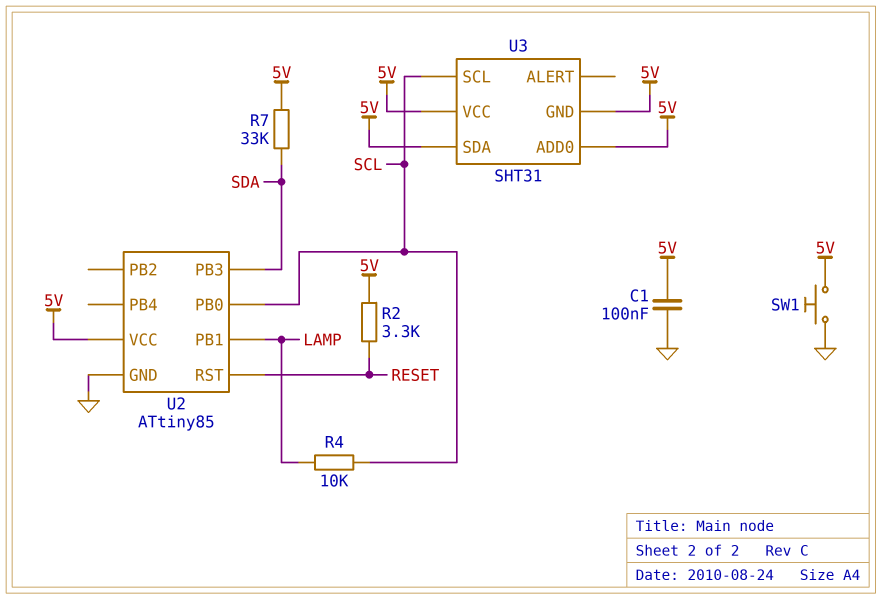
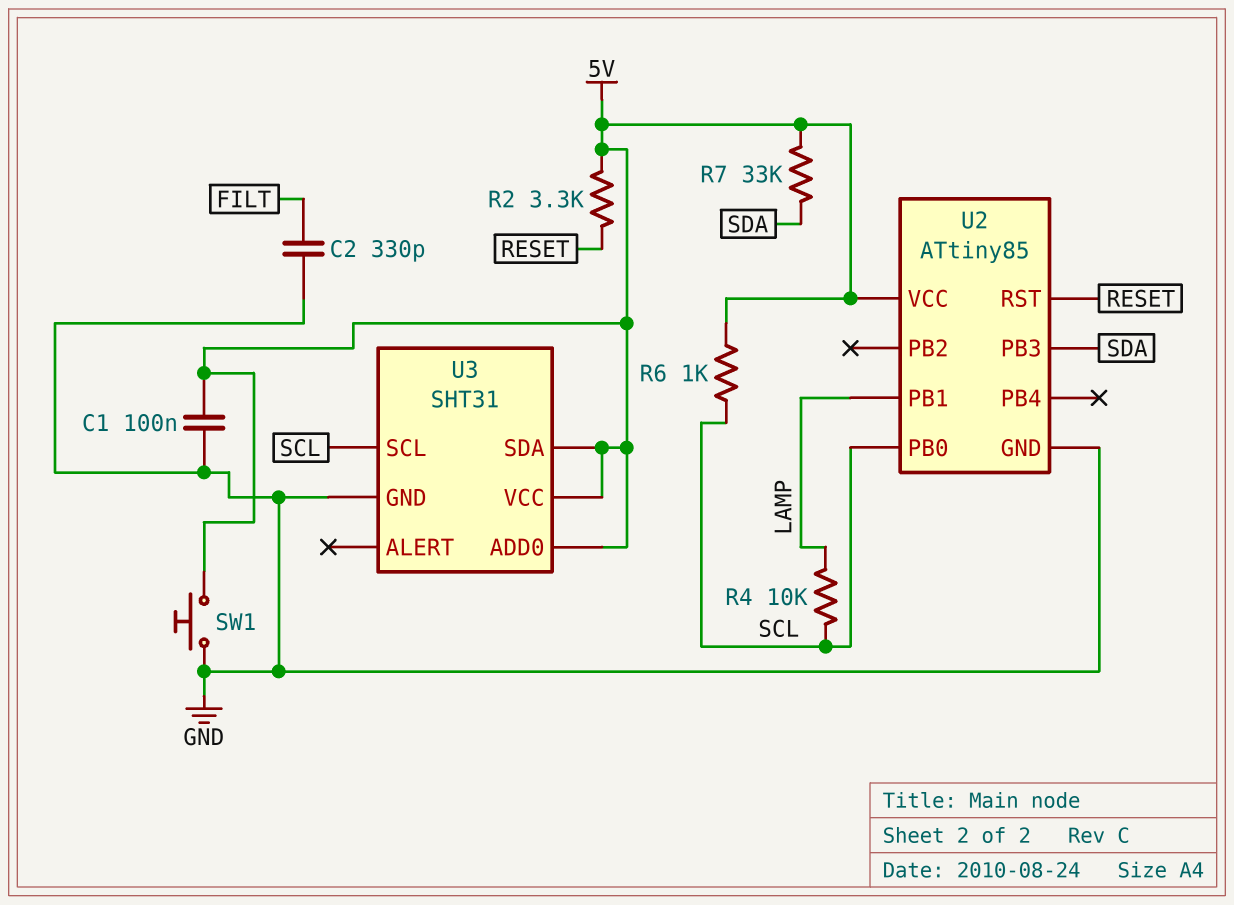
C2: none -> 330pF (FILT, GND)
R6: none -> 1k (5V, SCL)
U3 pin GND: 5V -> GND

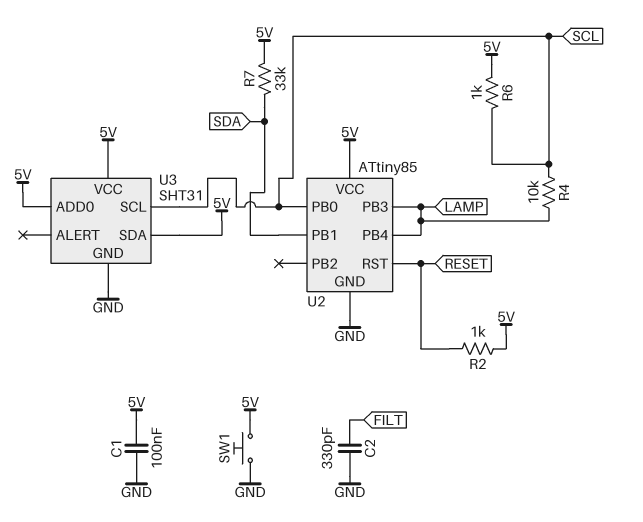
R2: 3.3k (5V, RESET) -> 1k (5V, RESET)
U2 pin PB1: LAMP -> SDA
U2 pin PB3: SDA -> LAMP
U2 pin PB4: none -> LAMP

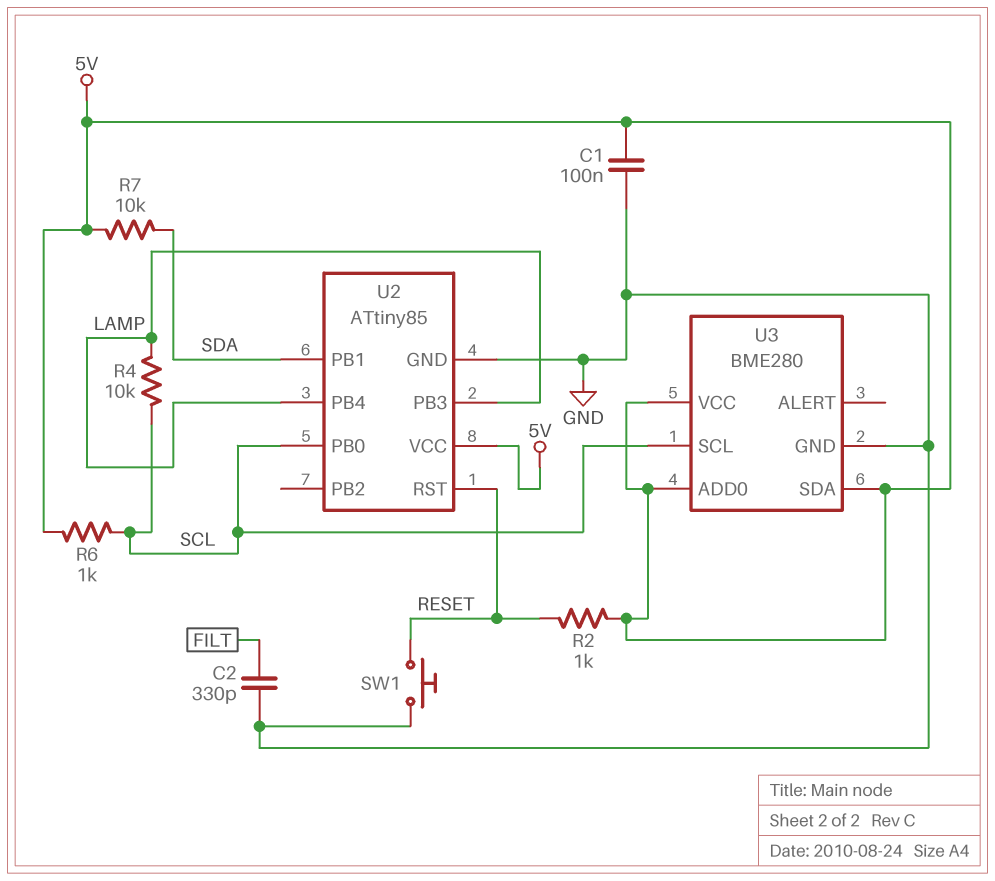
R7: 33k (5V, SDA) -> 10k (5V, SDA)
SW1: button (5V, GND) -> button (GND, RESET)
U3: SHT31 -> BME280

